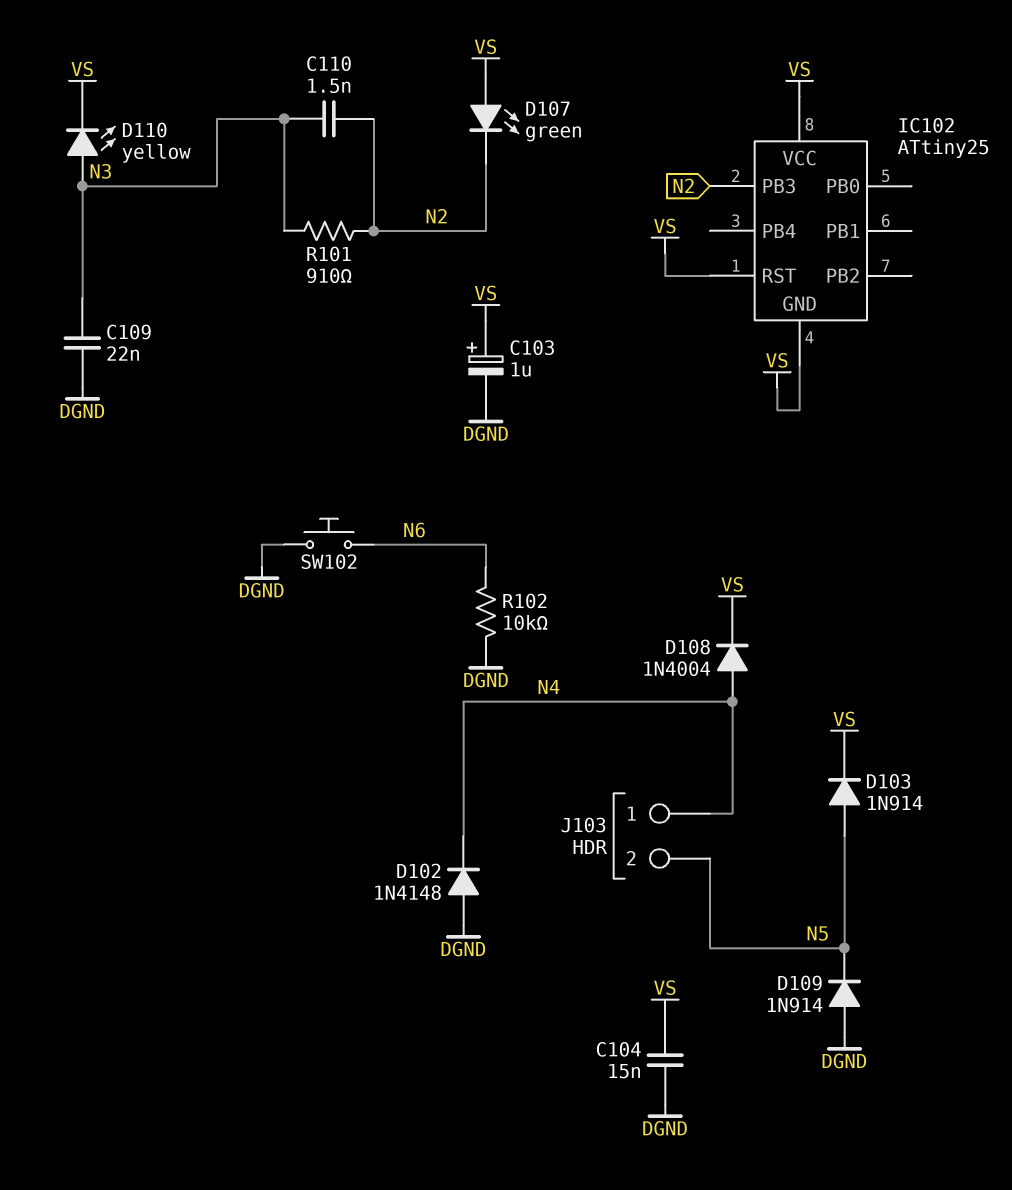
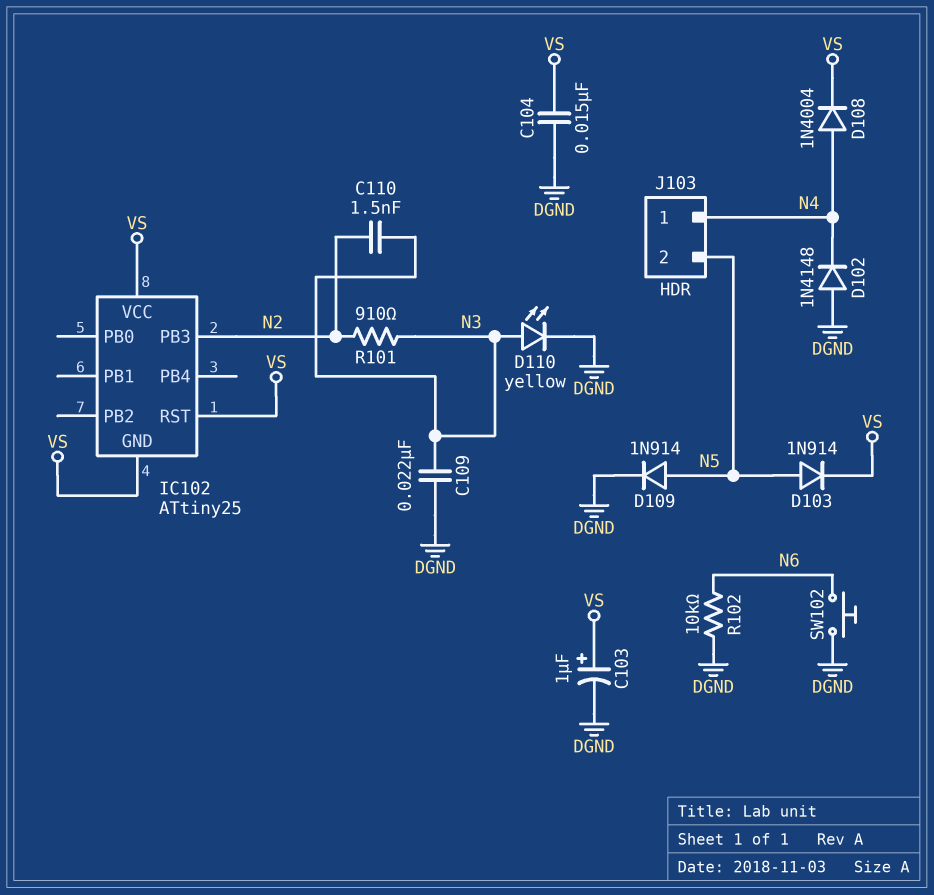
D107: LED green (A VS, K N2) -> none
D109: diode 1N914 (A DGND, K N5) -> diode 1N914 (A N5, K DGND)
D110: LED yellow (A N3, K VS) -> LED yellow (A N3, K DGND)

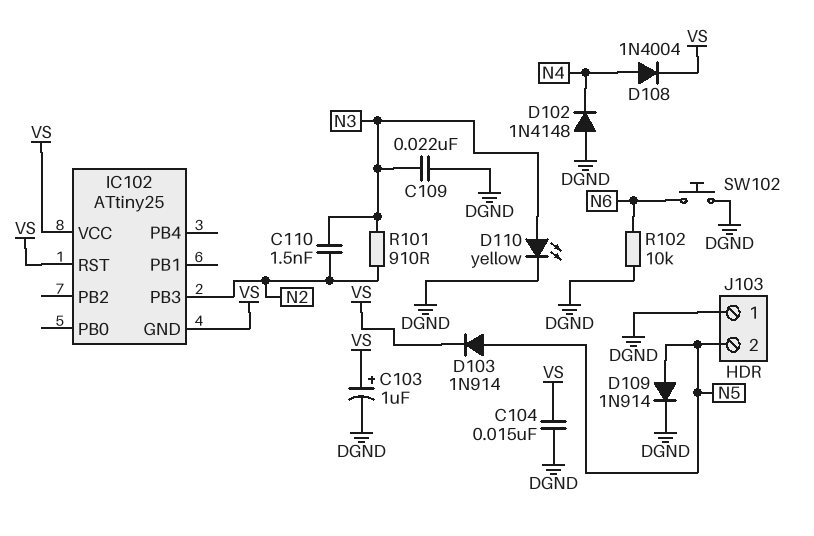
J103 pin 1: N4 -> DGND

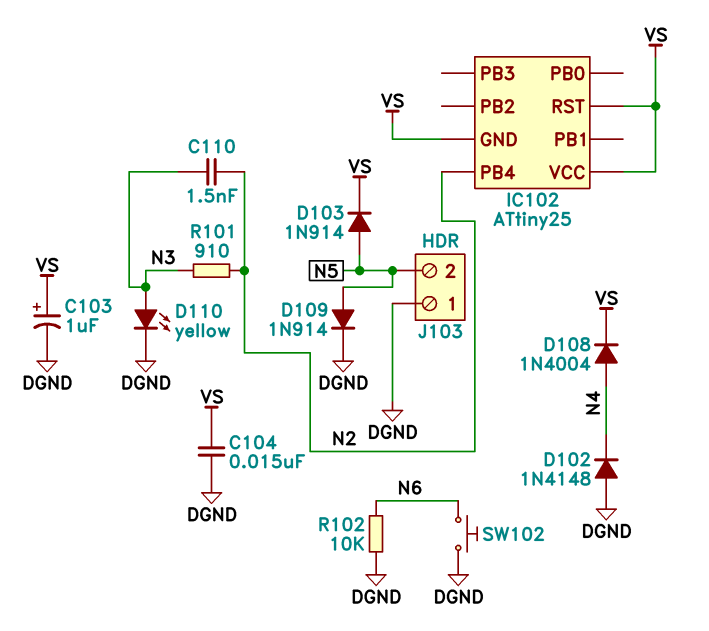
C109: 22nF (DGND, N3) -> none
IC102 pin PB3: N2 -> none
IC102 pin PB4: none -> N2

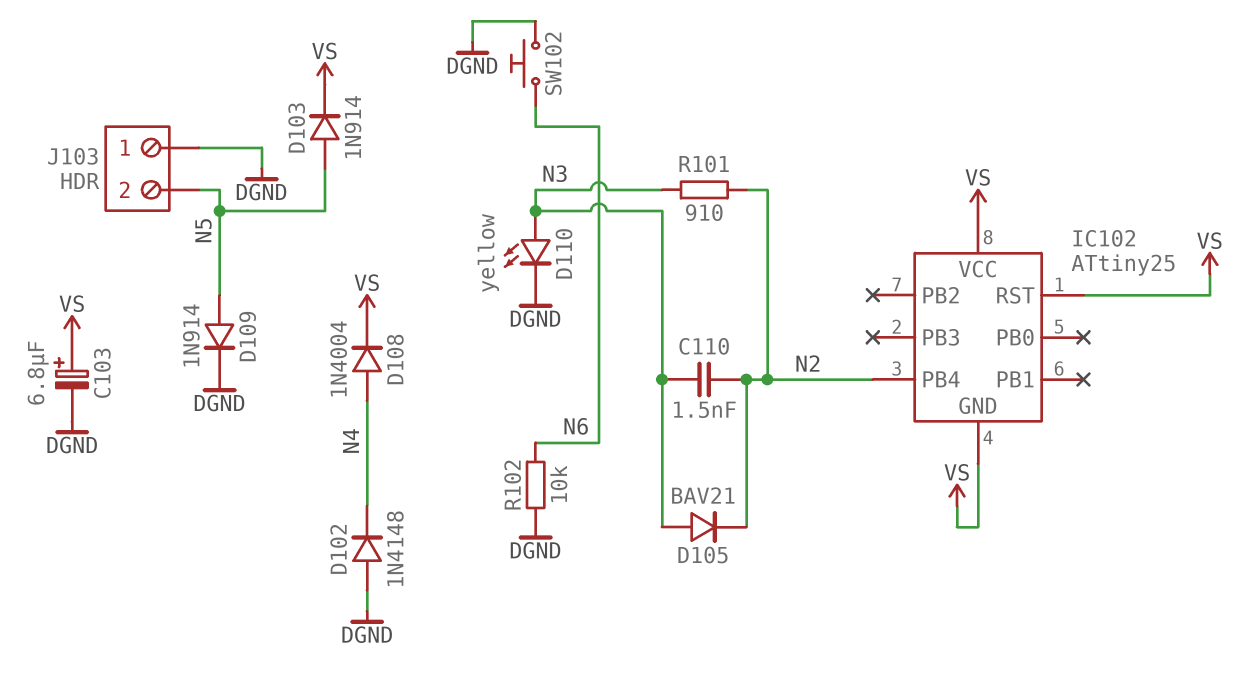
C103: 1uF (plus VS, minus DGND) -> 6.8uF (plus VS, minus DGND)
C104: 15nF (DGND, VS) -> none
D105: none -> diode BAV21 (A N3, K N2)

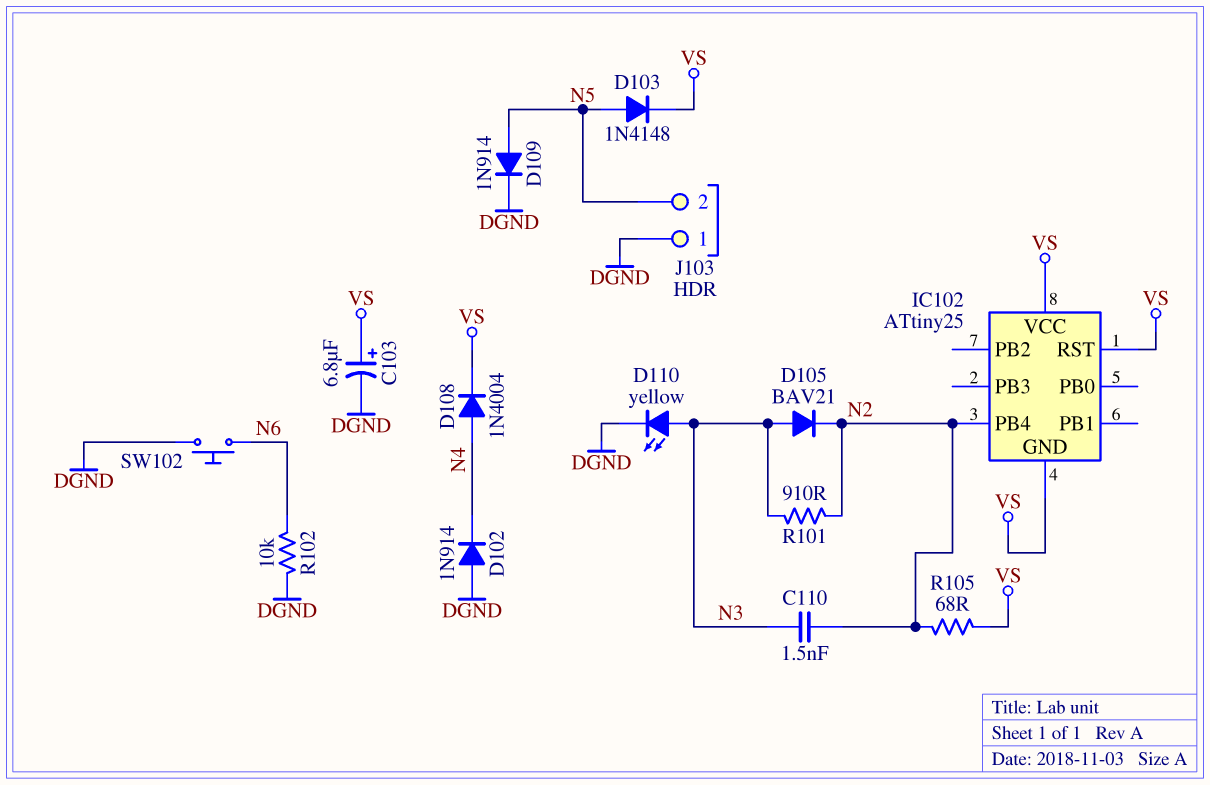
D102: diode 1N4148 (A DGND, K N4) -> diode 1N914 (A DGND, K N4)
D103: diode 1N914 (A N5, K VS) -> diode 1N4148 (A N5, K VS)
R105: none -> 68 (N2, VS)

